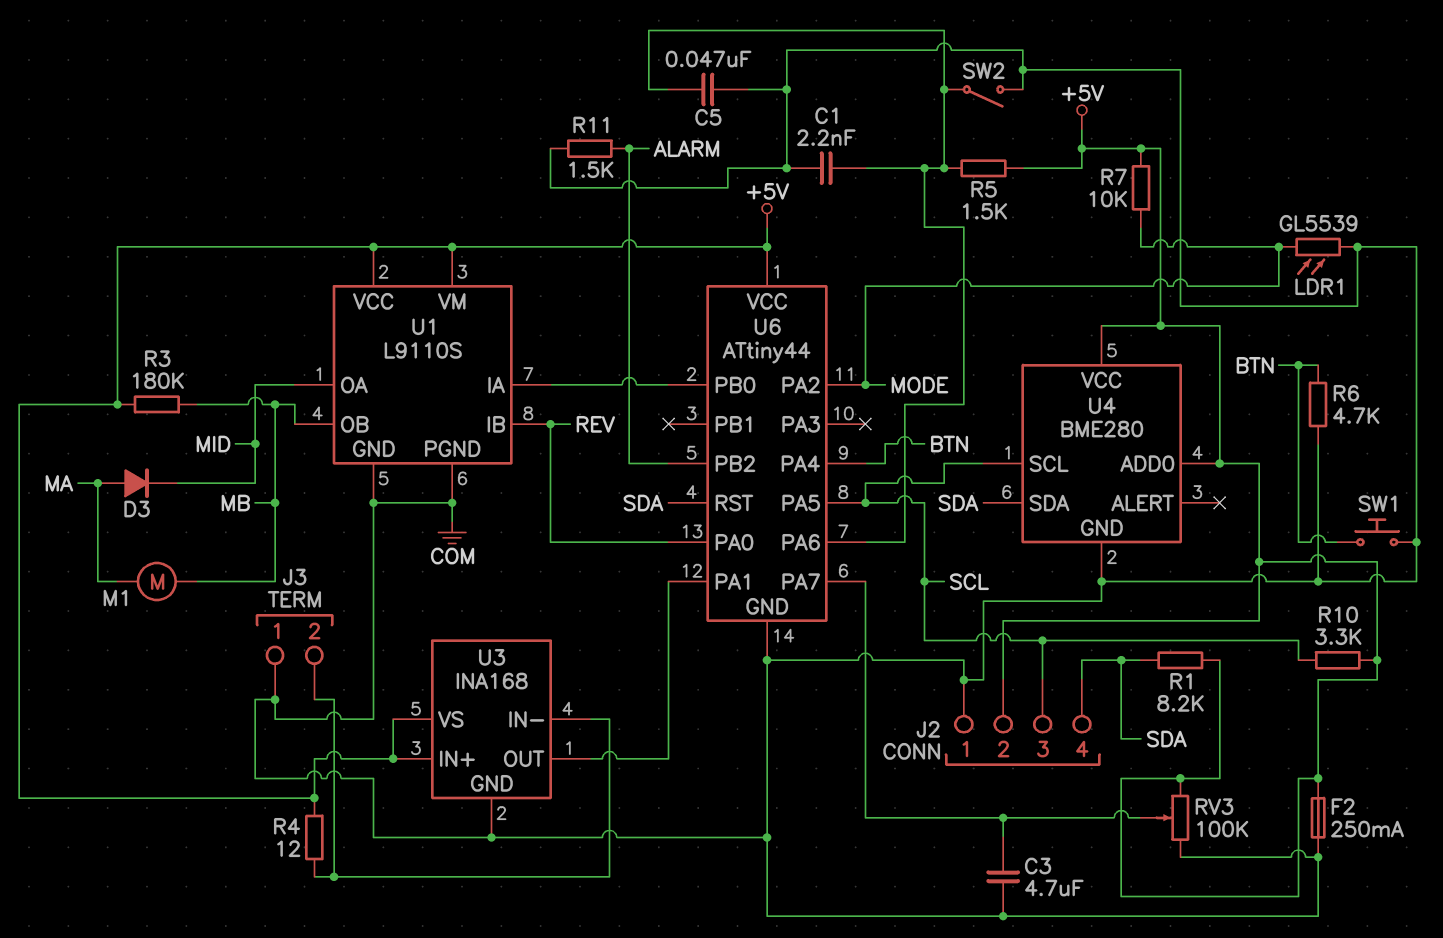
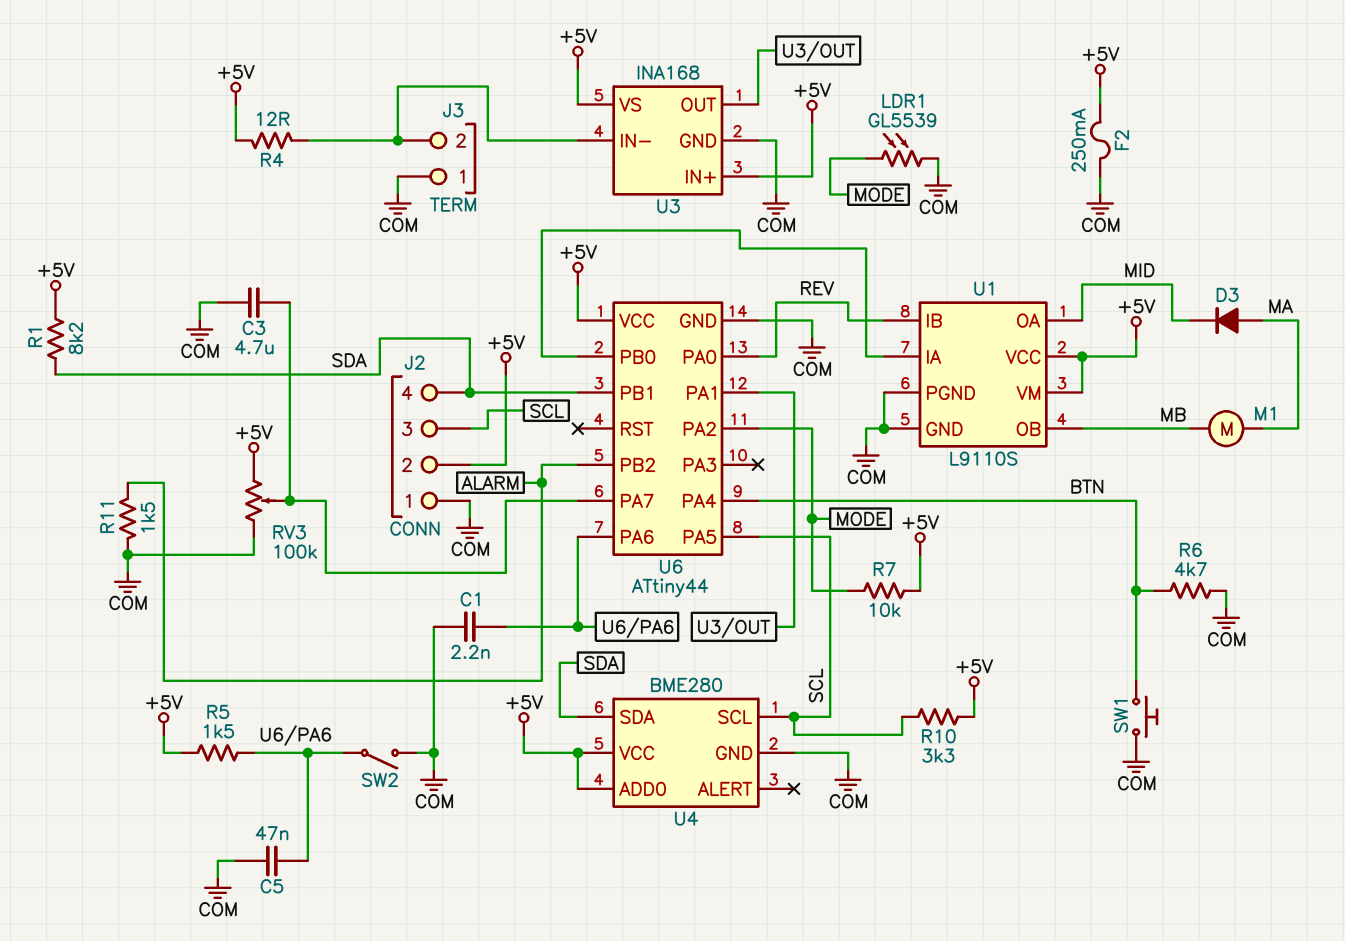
R3: 180k (+5V, MB) -> none
U6 pin PB1: none -> SDA
U6 pin RST: SDA -> none

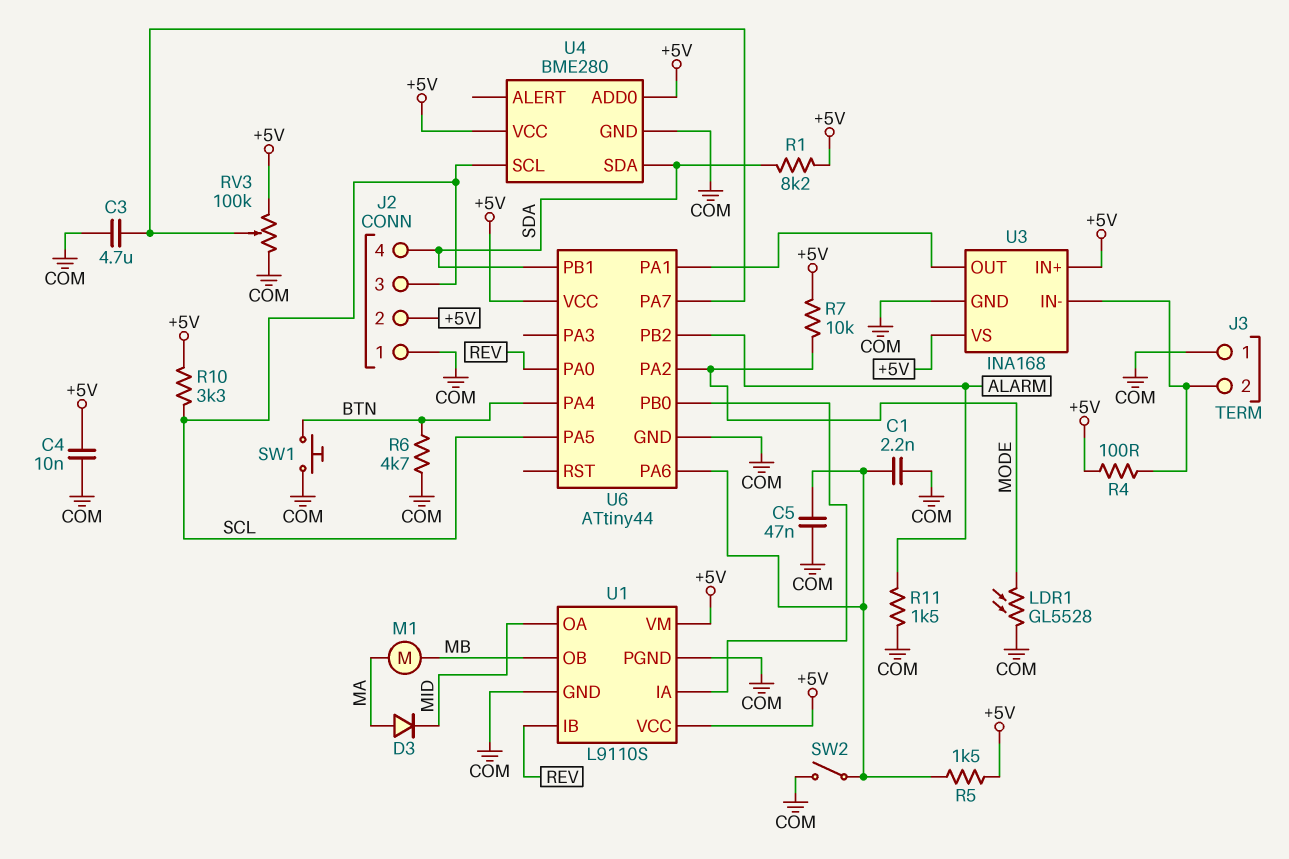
C4: none -> 10nF (+5V, COM)
F2: 250mA (+5V, COM) -> none
LDR1: GL5539 (COM, MODE) -> GL5528 (COM, MODE)
R4: 12 (+5V, J3/2) -> 100 (+5V, J3/2)

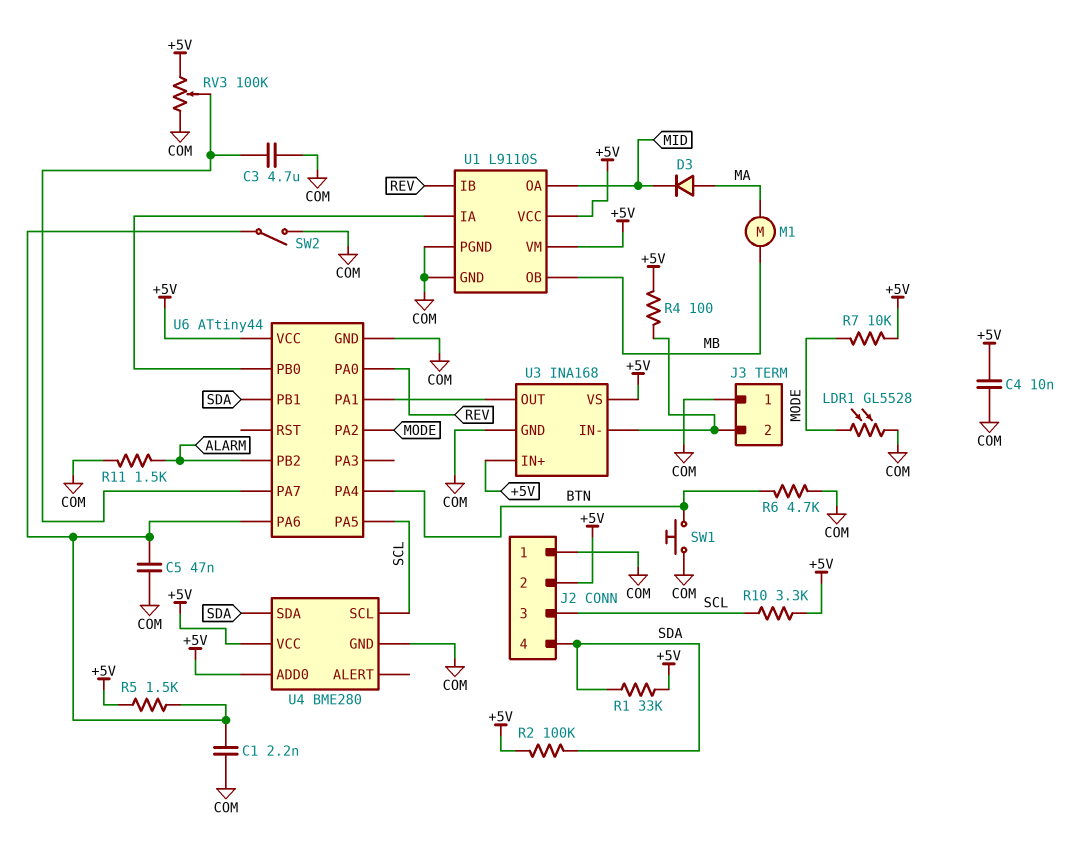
R1: 8.2k (+5V, SDA) -> 33k (+5V, SDA)
R2: none -> 100k (+5V, SDA)

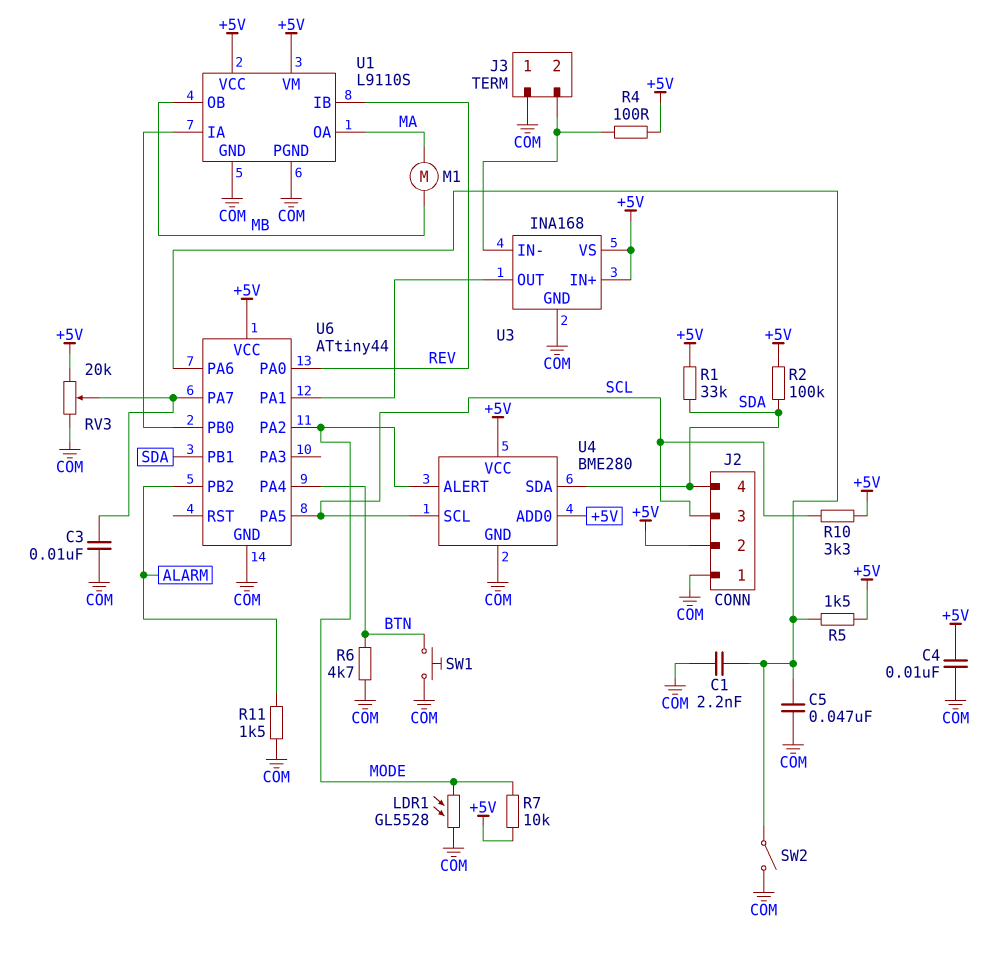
C3: 4.7uF (COM, U6/PA7) -> 10nF (COM, U6/PA7)
D3: diode (A MA, K MID) -> none
RV3: 100k (+5V, COM, wiper U6/PA7) -> 20k (+5V, COM, wiper U6/PA7)
U1 pin OA: MID -> MA
U4 pin ALERT: none -> MODE

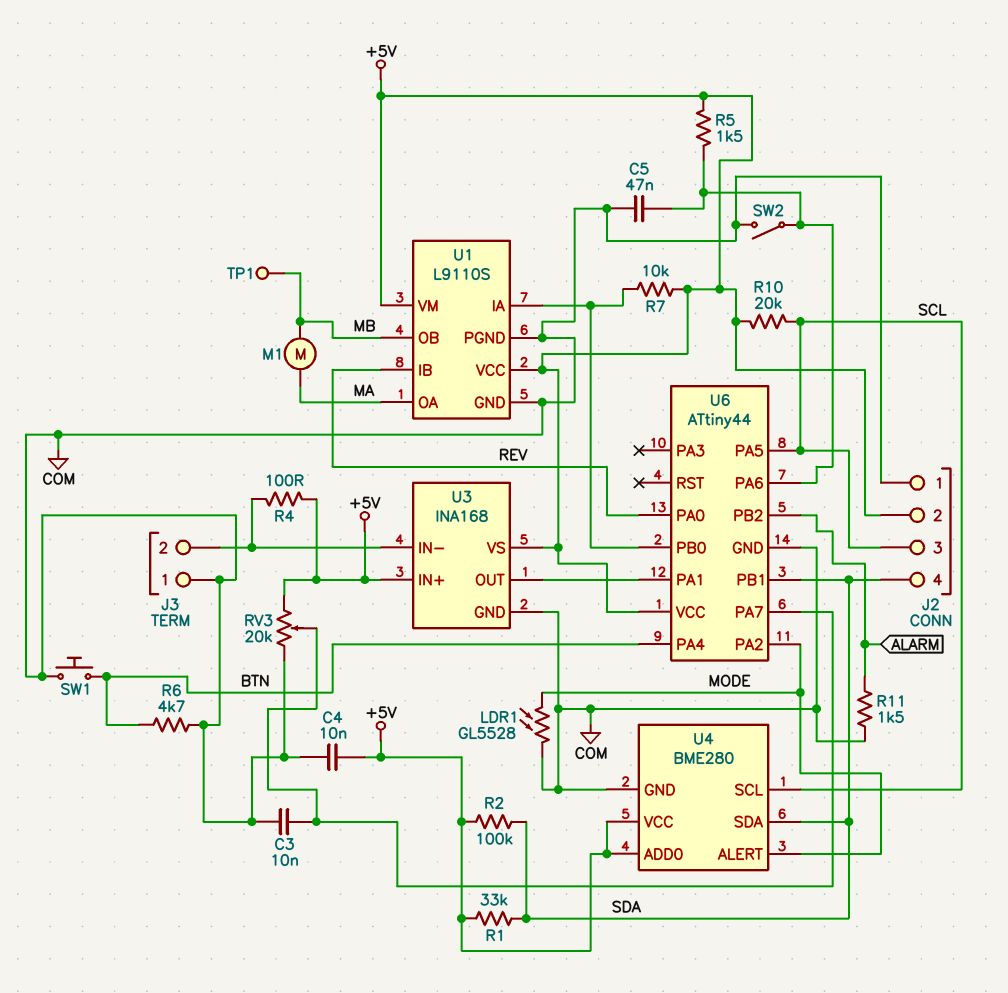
C1: 2.2nF (COM, U6/PA6) -> none
R7: 10k (+5V, MODE) -> 10k (+5V, U1/IA)
R10: 3.3k (+5V, SCL) -> 20k (+5V, SCL)
TP1: none -> test point (MB)

